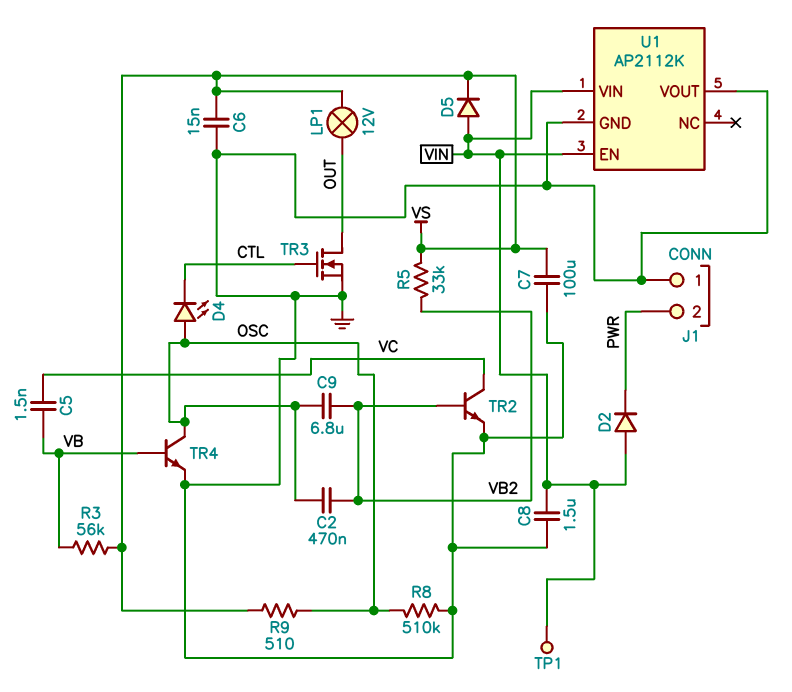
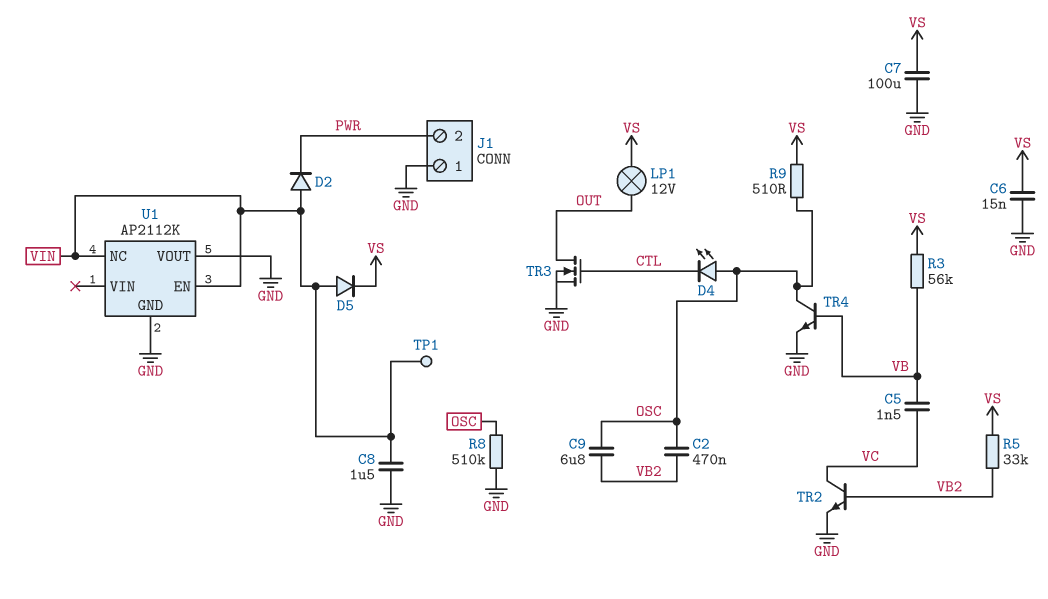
U1 pin NC: none -> VIN
U1 pin VIN: VIN -> none

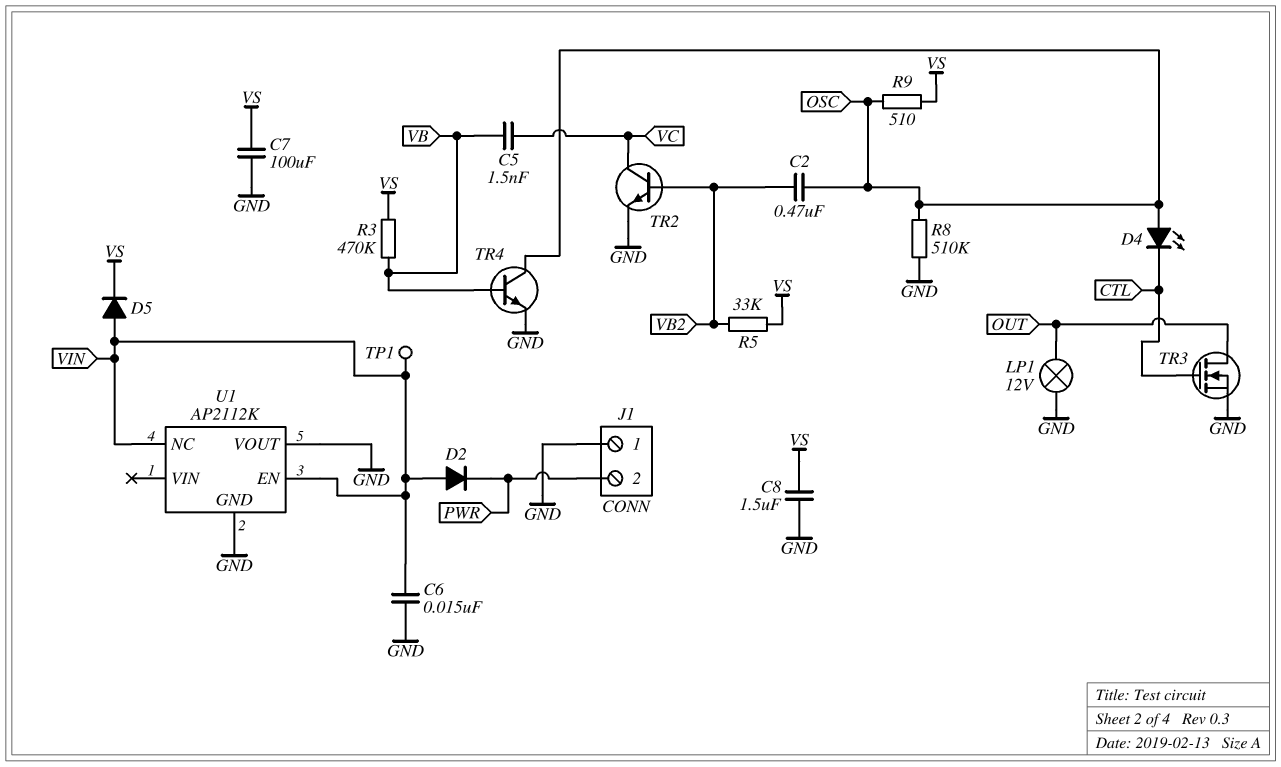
C6: 15nF (GND, VS) -> 15nF (GND, VIN)
C8: 1.5uF (GND, VIN) -> 1.5uF (GND, VS)
C9: 6.8uF (OSC, VB2) -> none
LP1: lamp 12V (OUT, VS) -> lamp 12V (GND, OUT)
R3: 56k (VB, VS) -> 470k (VB, VS)

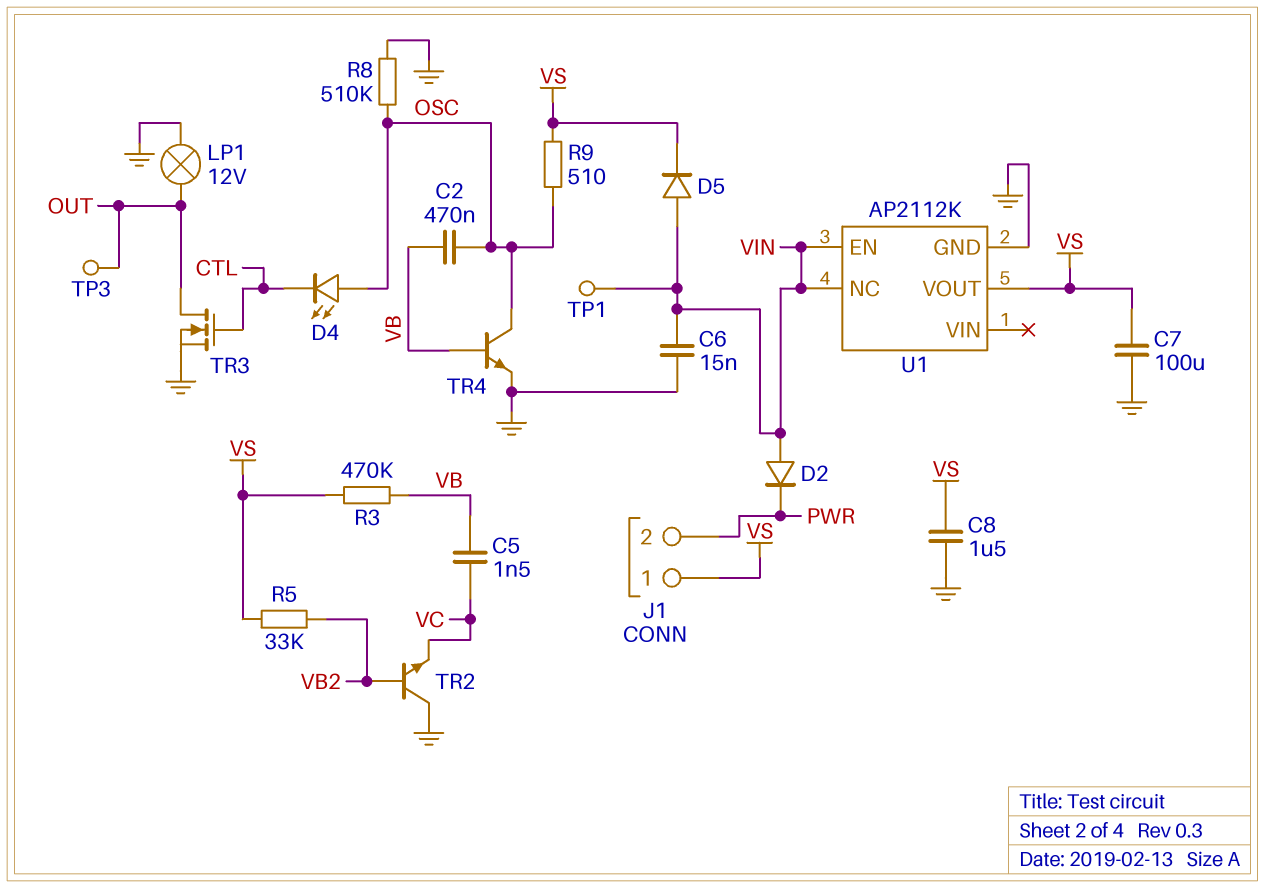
C2: 470nF (OSC, VB2) -> 470nF (OSC, VB)
J1 pin 1: GND -> VS
TP3: none -> test point (OUT)
TR2: NPN (B VB2, C VC, E GND) -> NPN (B VB2, C GND, E VC)
U1 pin VOUT: GND -> VS

